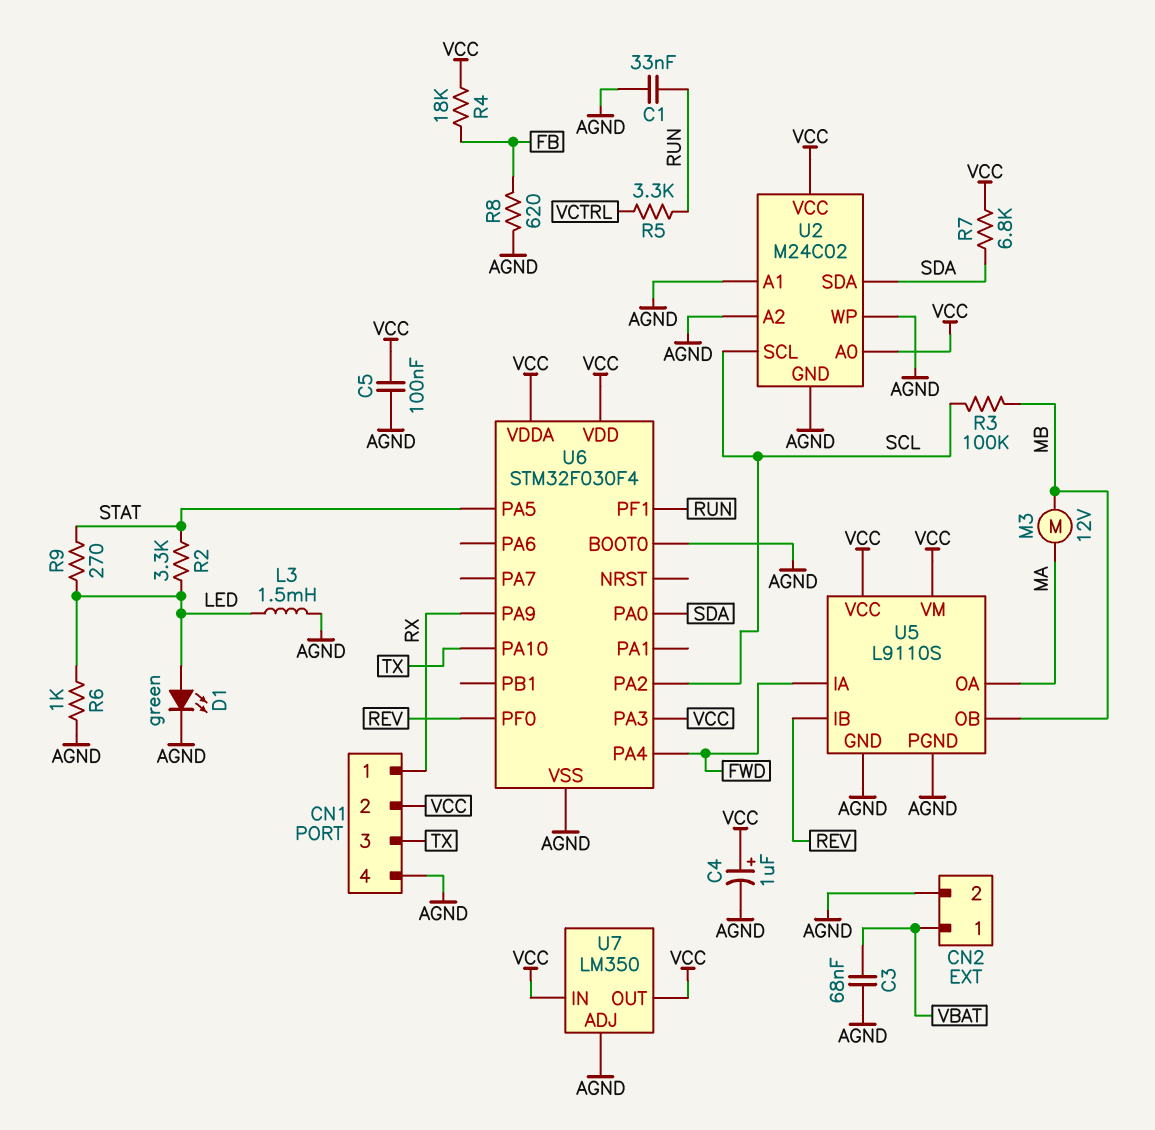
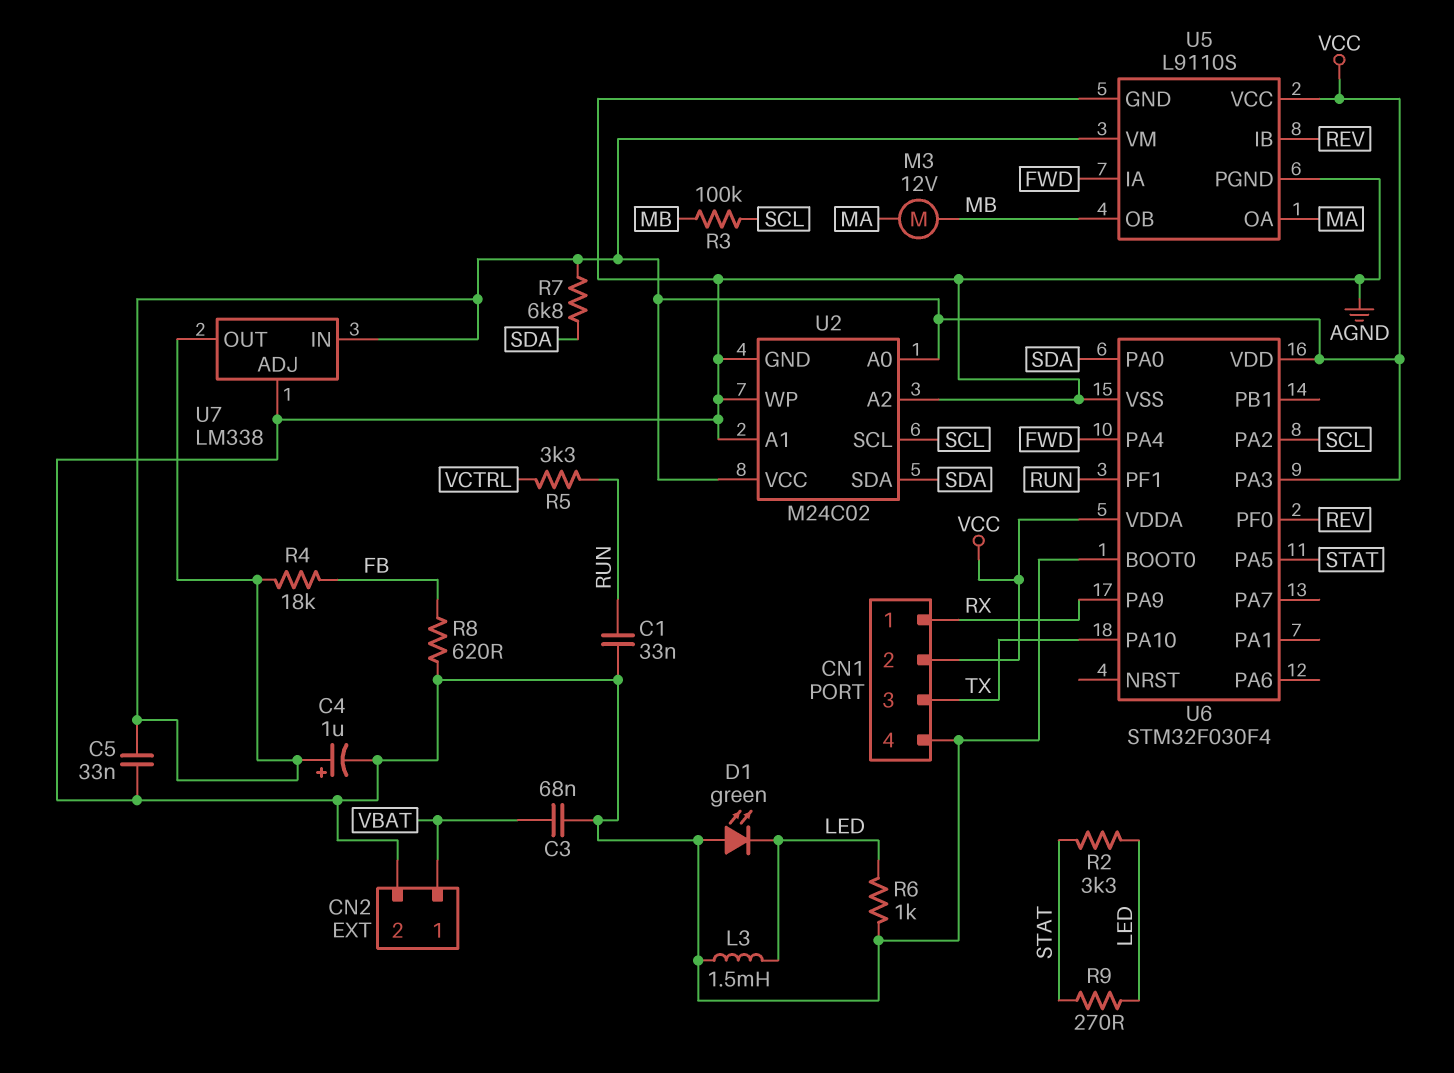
C5: 100nF (AGND, VCC) -> 33nF (AGND, VCC)
D1: LED green (A LED, K AGND) -> LED green (A AGND, K LED)
U7: LM350 -> LM338

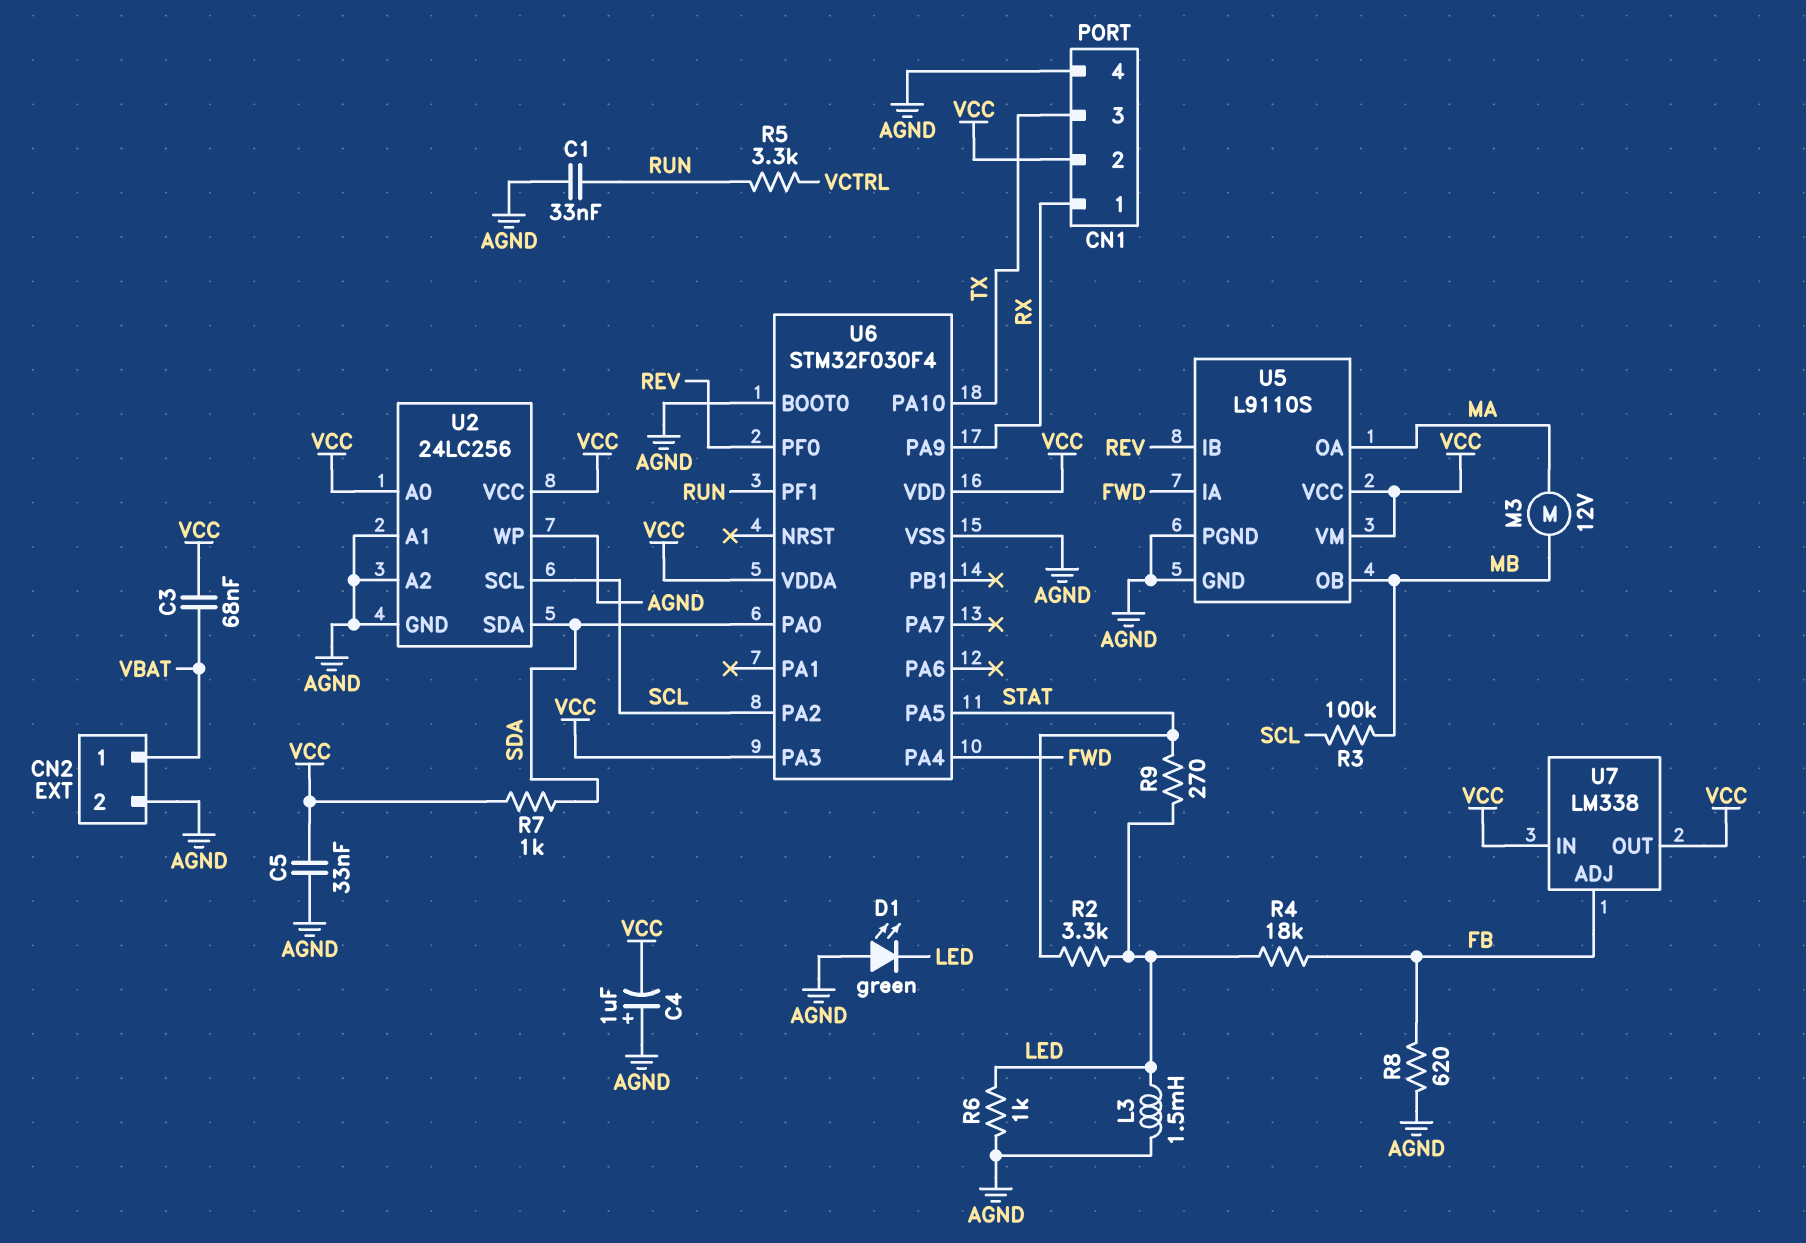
C3: 68nF (AGND, VBAT) -> 68nF (VBAT, VCC)
C4: 1uF (plus VCC, minus AGND) -> 1uF (plus AGND, minus VCC)
R4: 18k (FB, VCC) -> 18k (FB, LED)
R7: 6.8k (SDA, VCC) -> 1k (SDA, VCC)
U2: M24C02 -> 24LC256
U7 pin ADJ: AGND -> FB

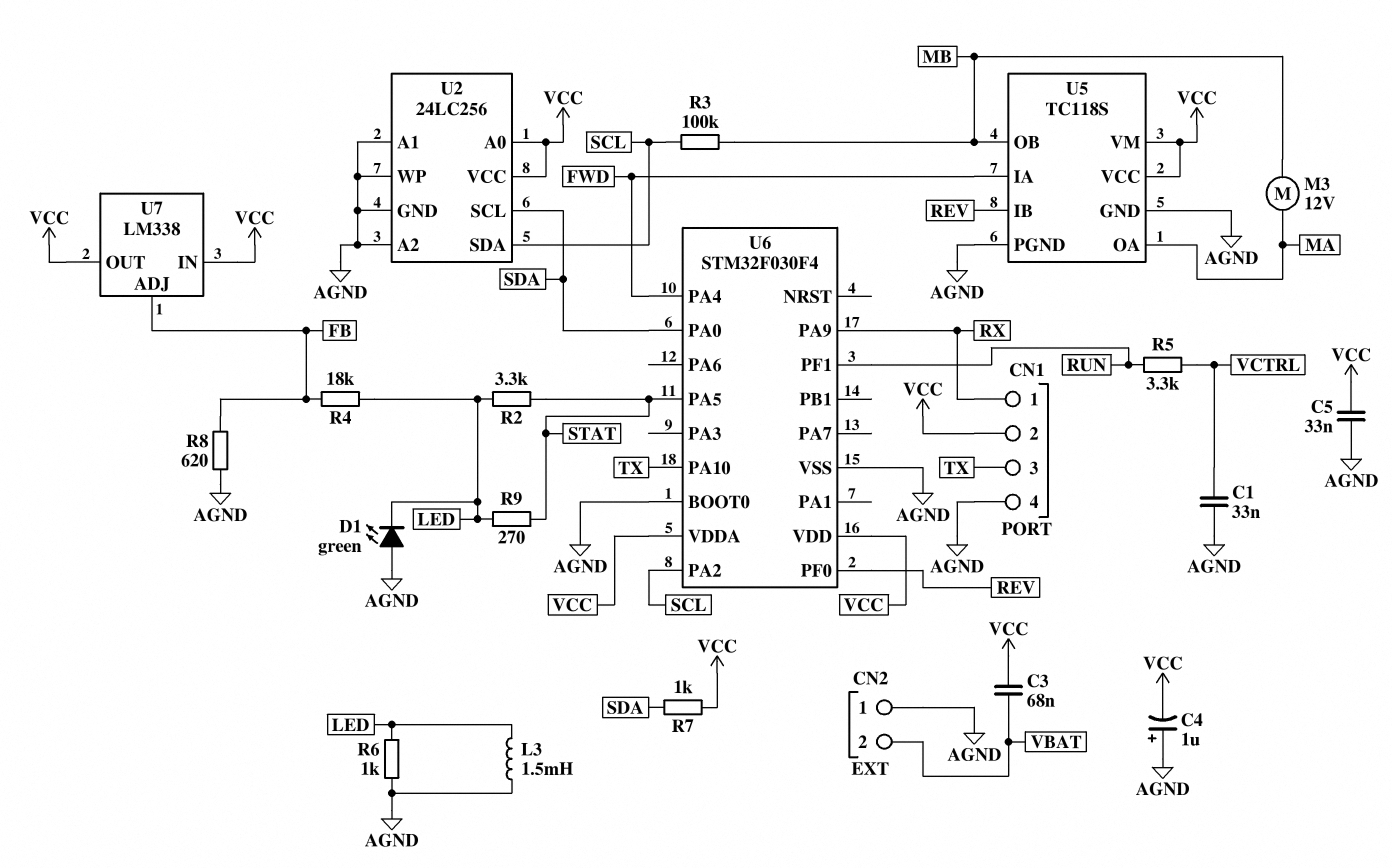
C1: 33nF (AGND, RUN) -> 33nF (AGND, VCTRL)
CN2 pin 1: VBAT -> AGND
CN2 pin 2: AGND -> VBAT
U2 pin SCL: SCL -> SDA
U2 pin SDA: SDA -> SCL
U5: L9110S -> TC118S
U6 pin PA3: VCC -> none

